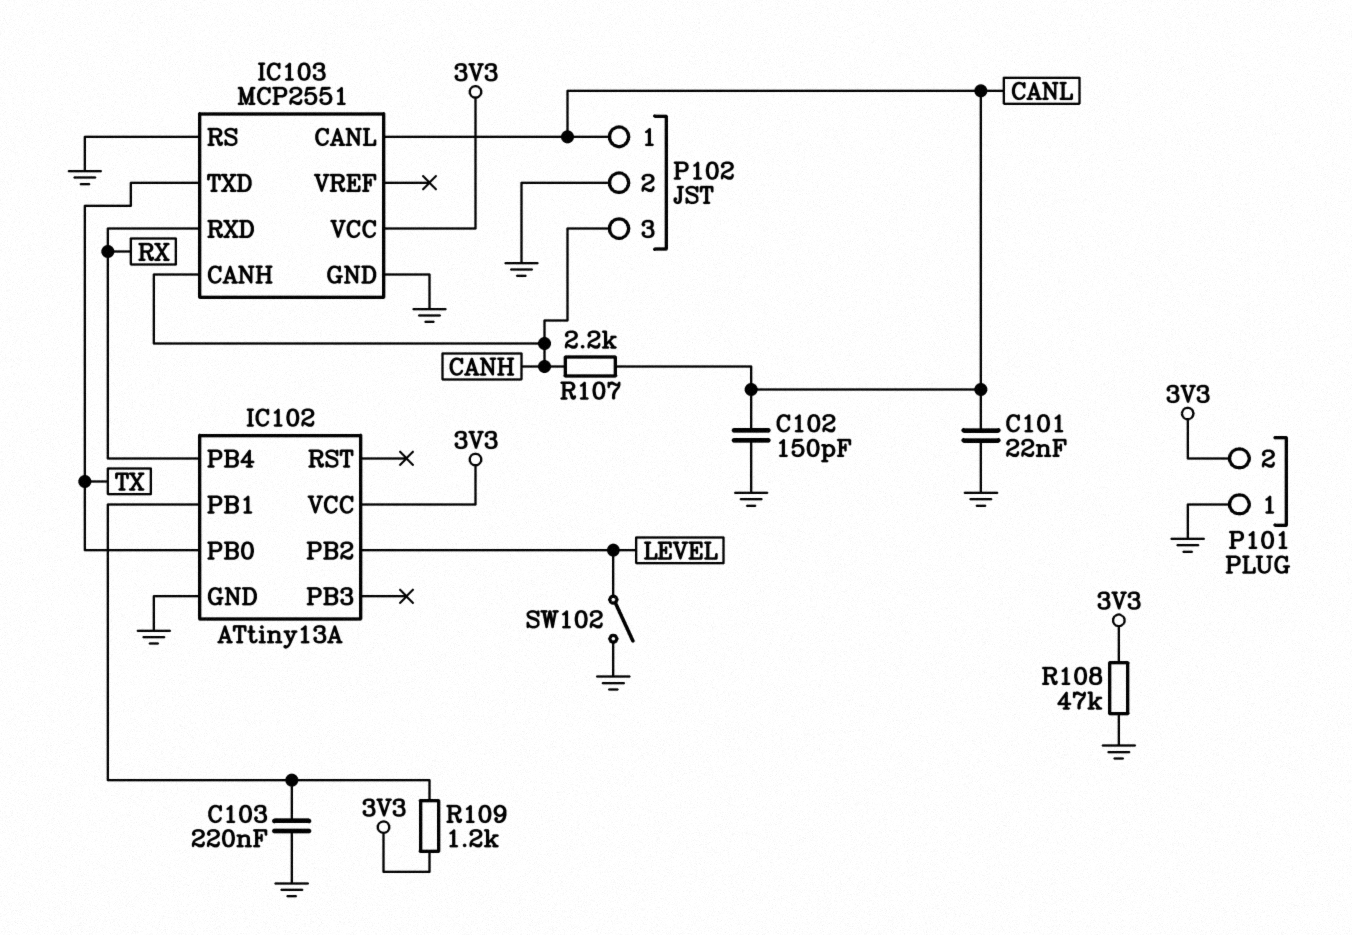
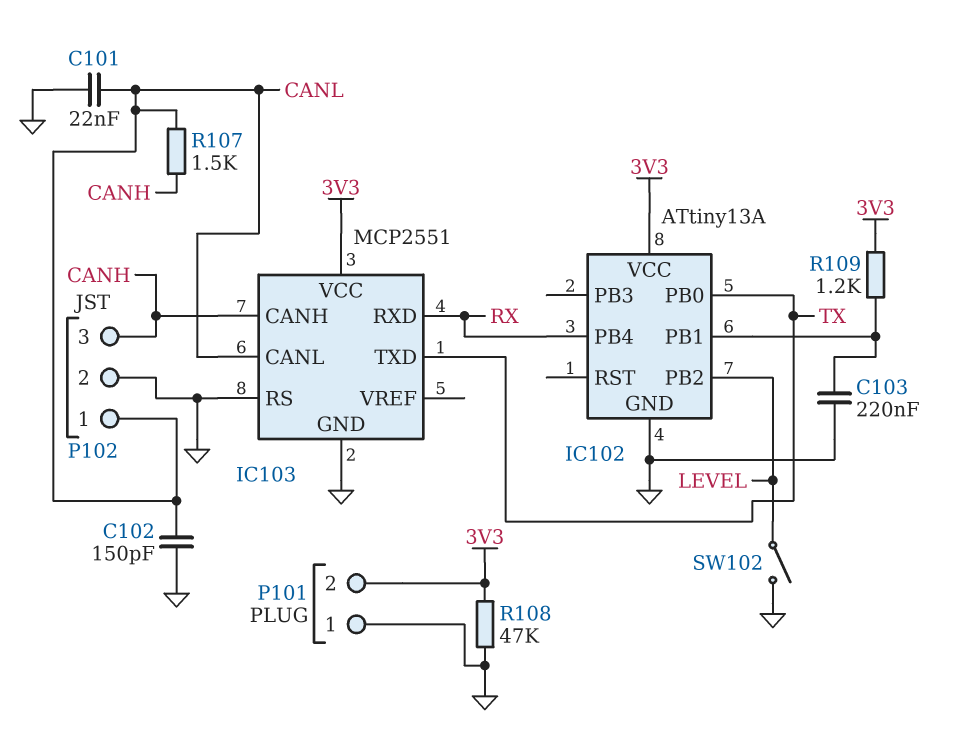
R107: 2.2k (CANH, CANL) -> 1.5k (CANH, CANL)

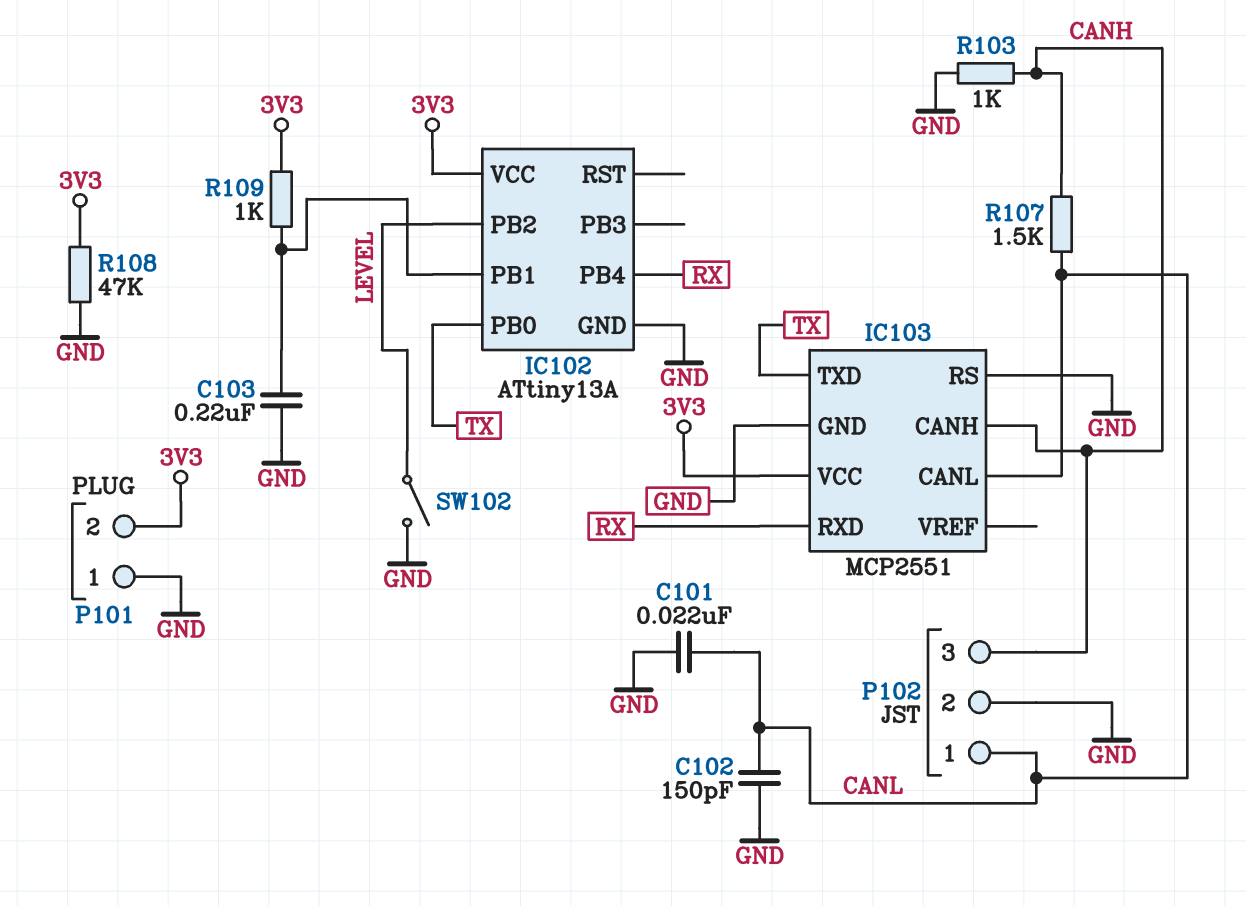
R103: none -> 1k (CANH, GND)
R109: 1.2k (3V3, IC102/PB1) -> 1k (3V3, IC102/PB1)

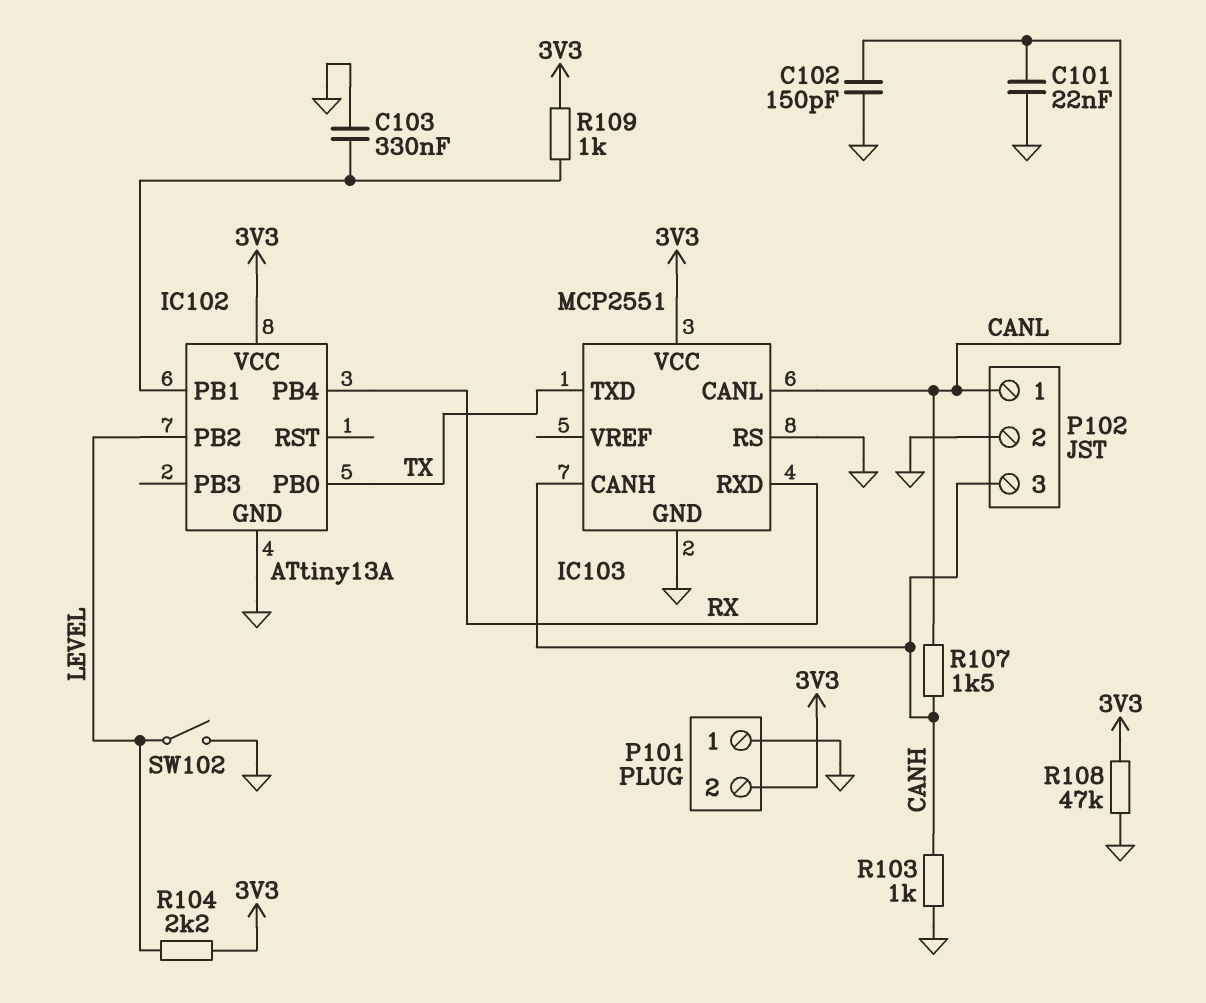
C103: 220nF (GND, IC102/PB1) -> 330nF (GND, IC102/PB1)
R104: none -> 2.2k (3V3, LEVEL)

